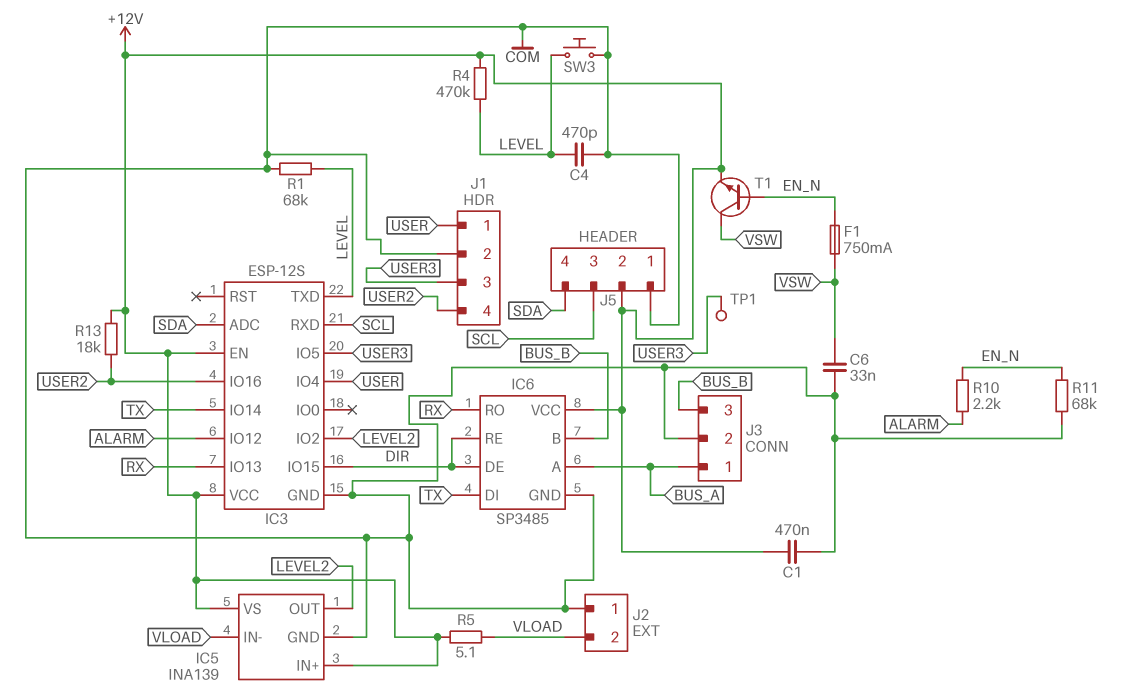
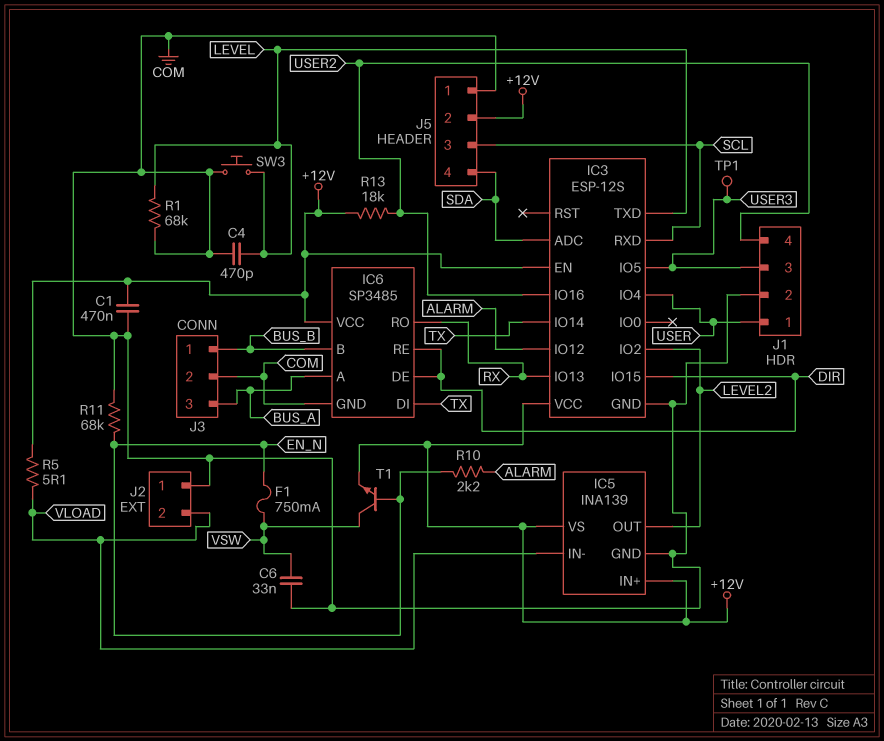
J3 pin 1: BUS_A -> BUS_B
J3 pin 3: BUS_B -> BUS_A
R4: 470k (+12V, LEVEL) -> none

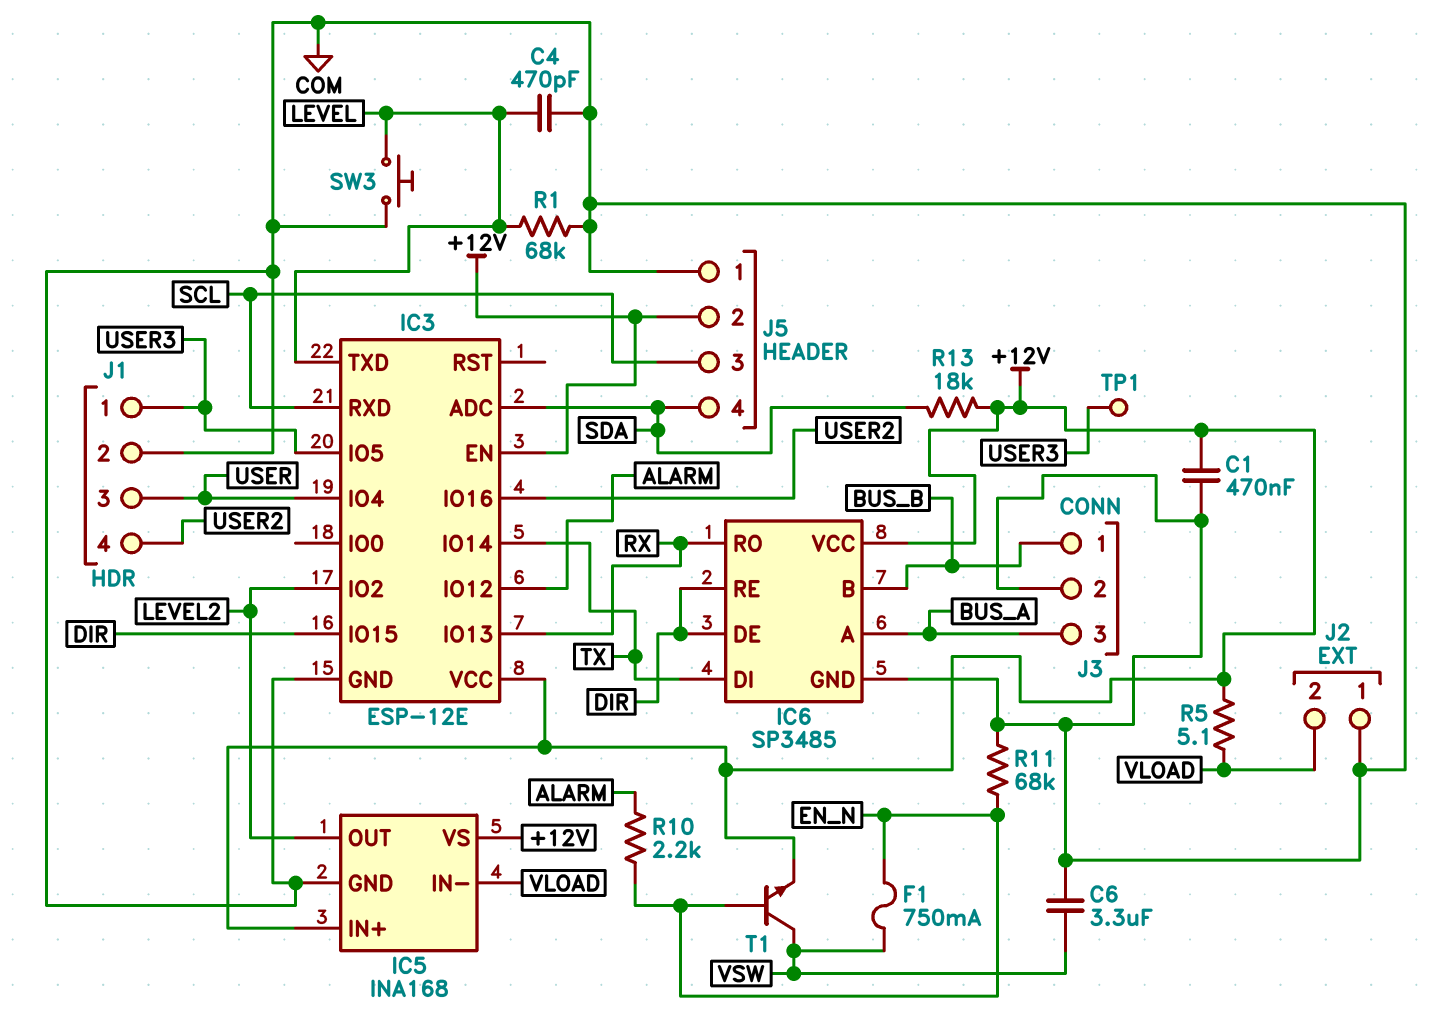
C6: 33nF (COM, VSW) -> 3.3uF (COM, VSW)
IC3: ESP-12S -> ESP-12E
IC5: INA139 -> INA168
J1 pin 1: USER -> USER3
J1 pin 3: USER3 -> USER
R13: 18k (+12V, USER2) -> 18k (+12V, SDA)

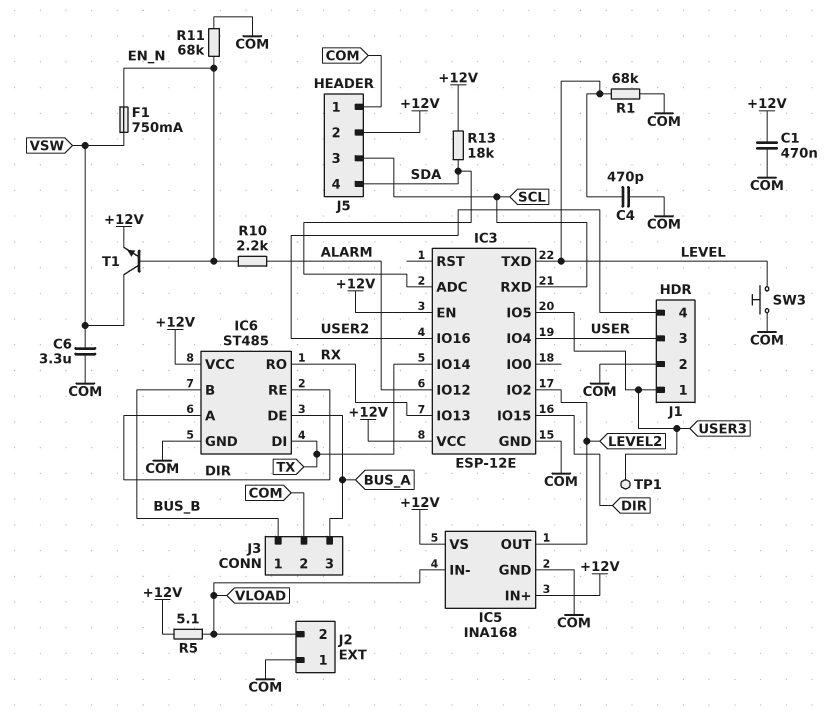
IC6: SP3485 -> ST485
IC6 pin A: BUS_A -> DIR
IC6 pin DE: DIR -> BUS_A

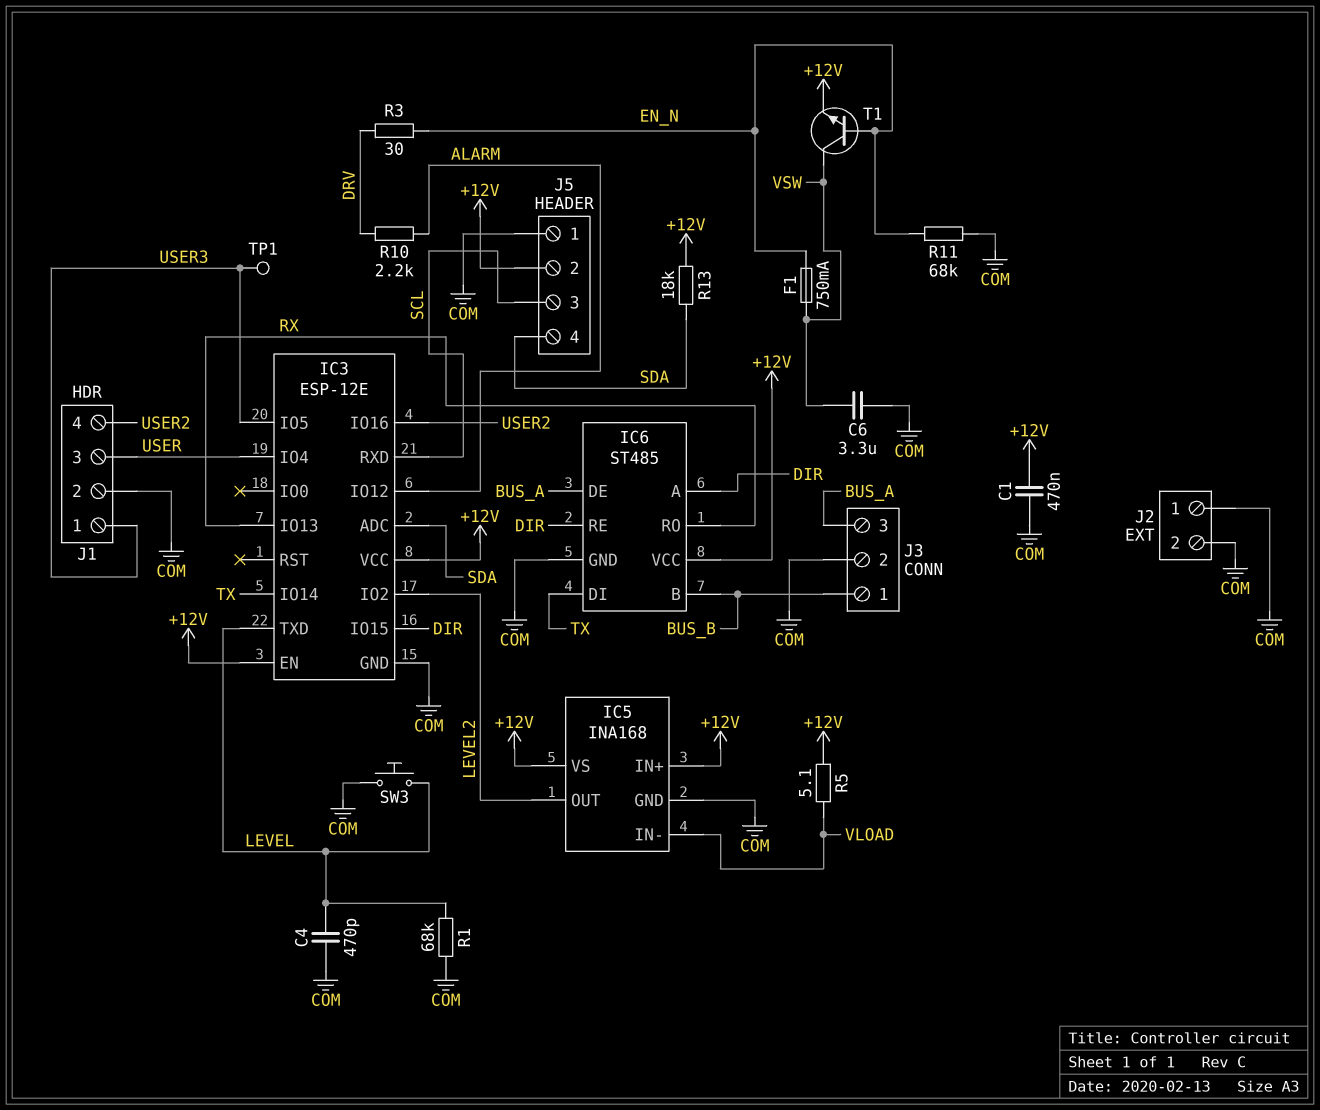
J2 pin 2: VLOAD -> COM
R3: none -> 30 (DRV, EN_N)
R10: 2.2k (ALARM, EN_N) -> 2.2k (ALARM, DRV)

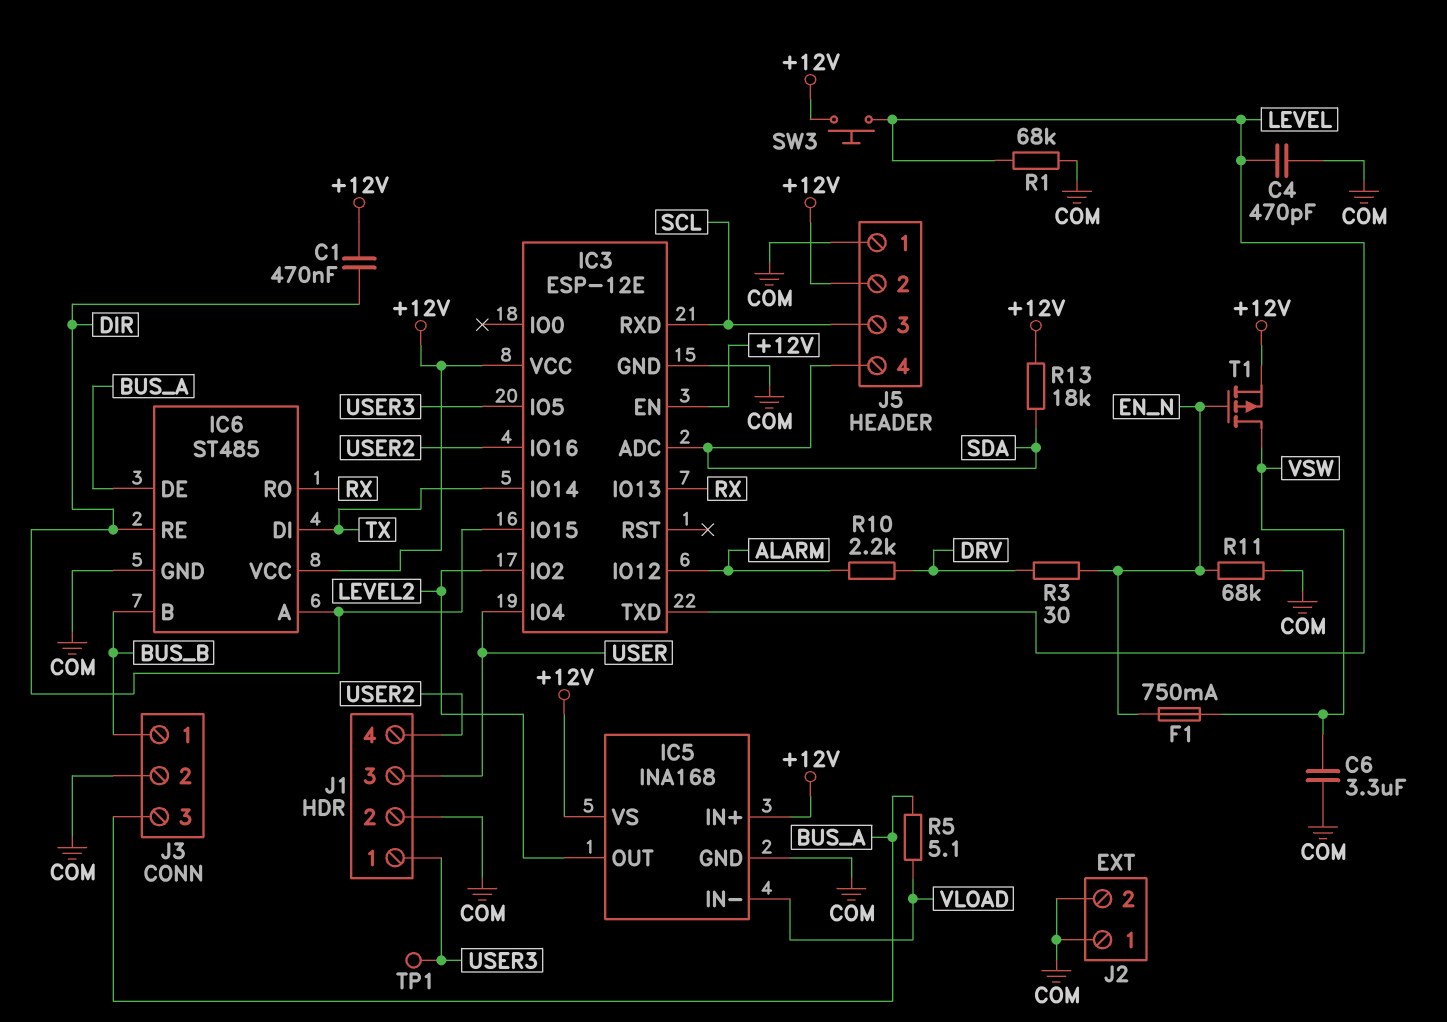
C1: 470nF (+12V, COM) -> 470nF (+12V, DIR)
R5: 5.1 (+12V, VLOAD) -> 5.1 (BUS_A, VLOAD)
SW3: button (COM, LEVEL) -> button (+12V, LEVEL)
T1: NPN (B EN_N, C VSW, E +12V) -> PMOS (G EN_N, D VSW, S +12V)

